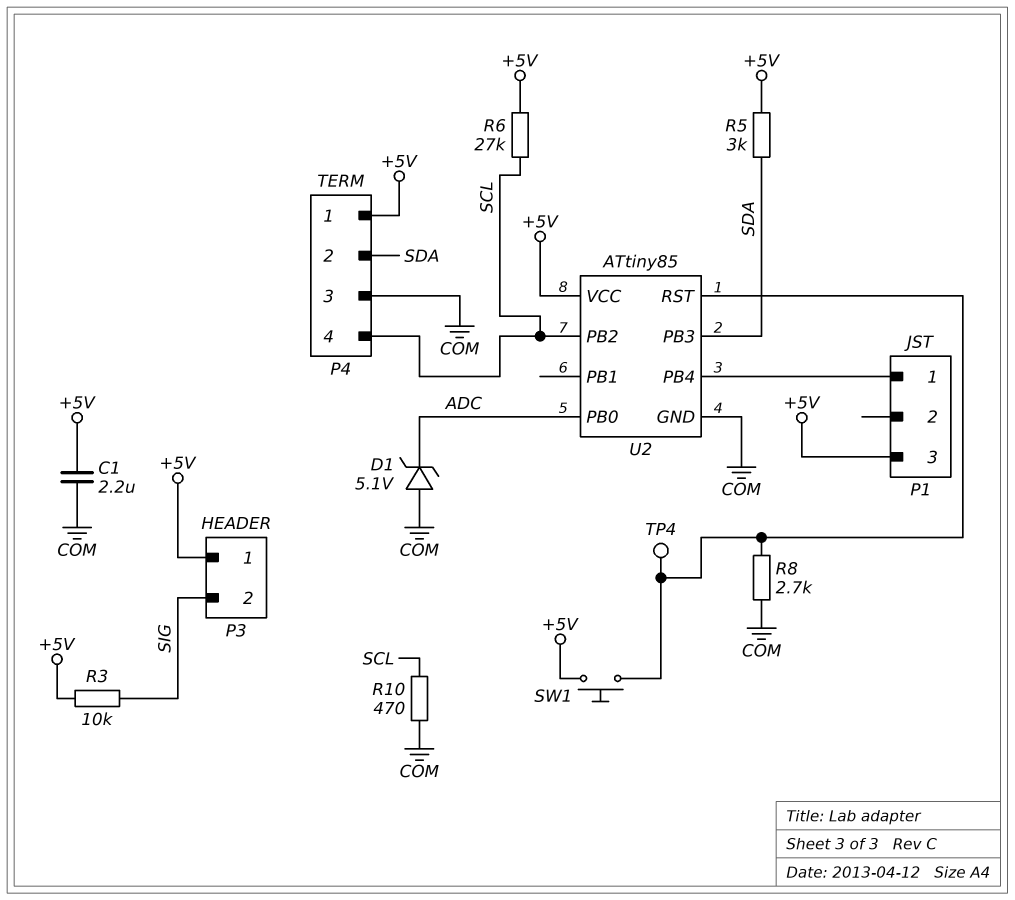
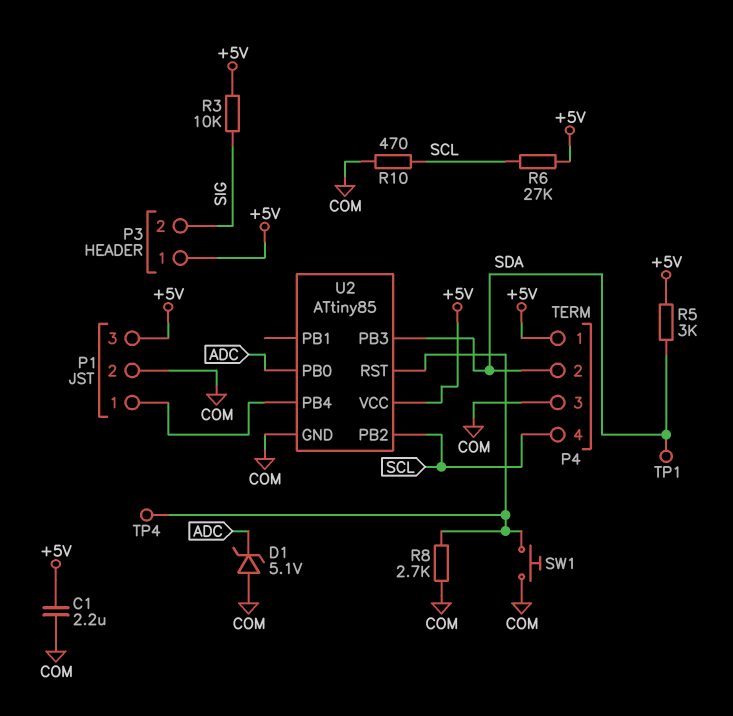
P1 pin 2: none -> COM
SW1: button (+5V, U2/RST) -> button (COM, U2/RST)
TP1: none -> test point (SDA)

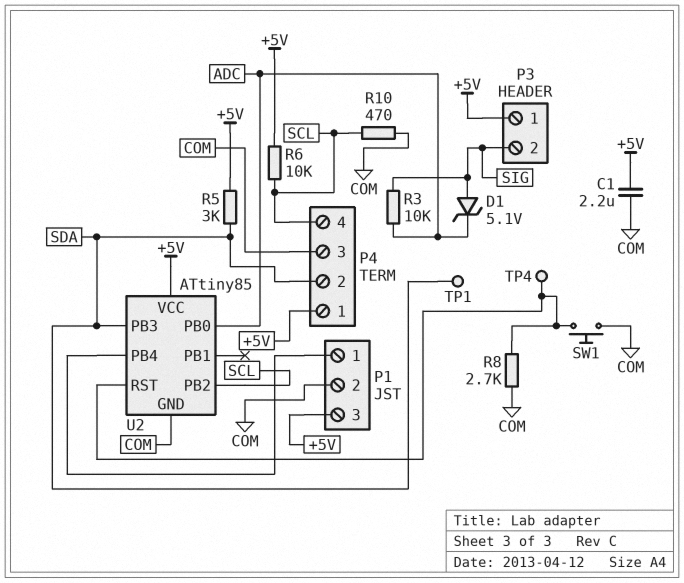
D1: zener 5.1V (A COM, K ADC) -> zener 5.1V (A SIG, K ADC)
R3: 10k (+5V, SIG) -> 10k (ADC, SIG)
R6: 27k (+5V, SCL) -> 10k (+5V, SCL)

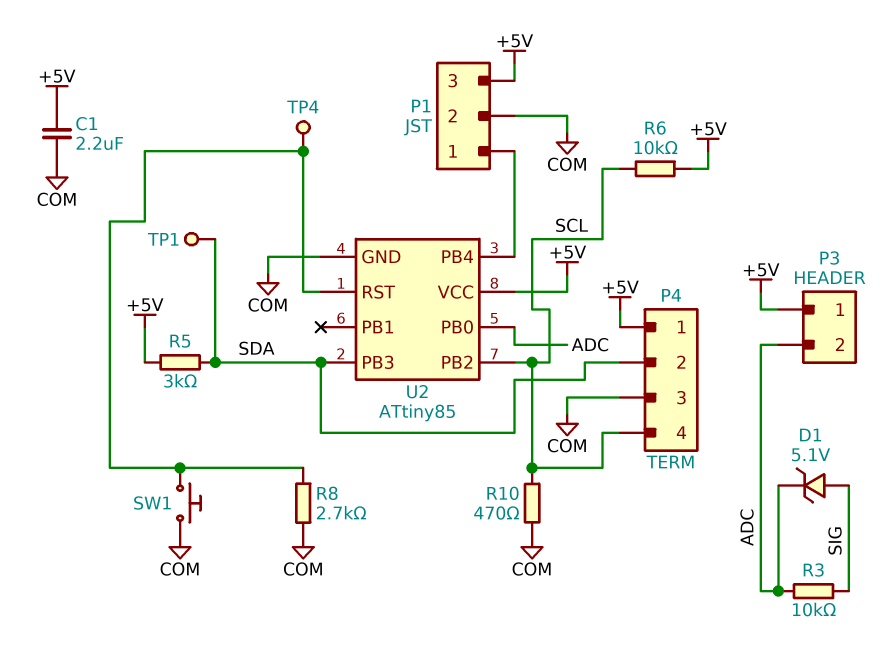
P3 pin 2: SIG -> ADC

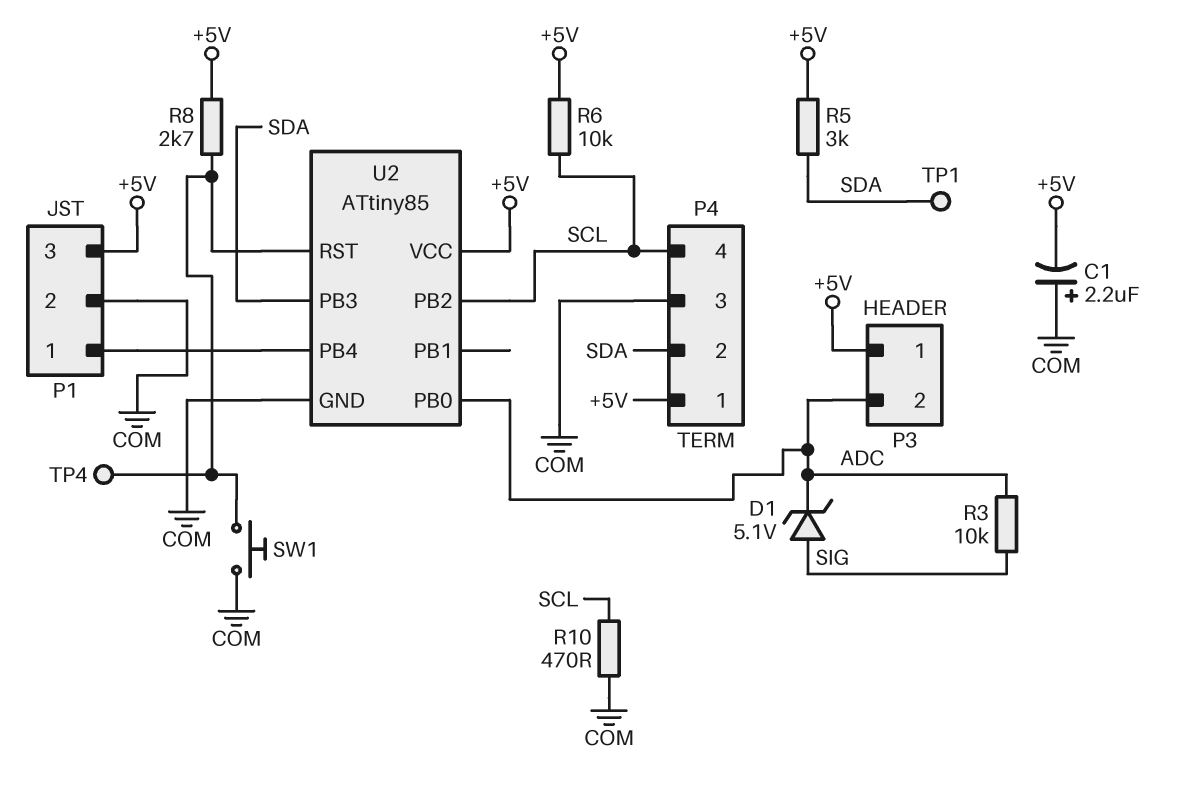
C1: 2.2uF (+5V, COM) -> 2.2uF (plus COM, minus +5V)
R8: 2.7k (COM, U2/RST) -> 2.7k (+5V, U2/RST)

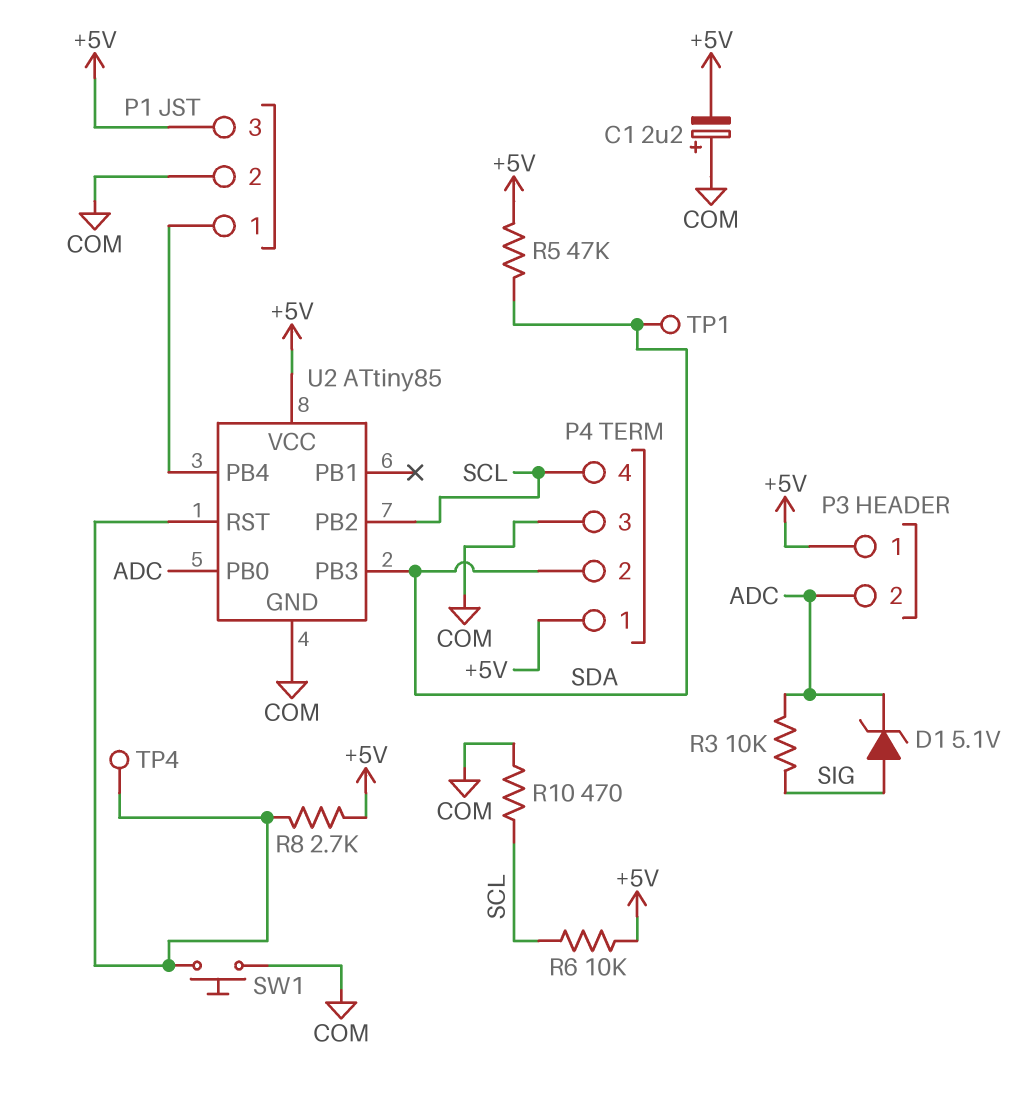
R5: 3k (+5V, SDA) -> 47k (+5V, SDA)

